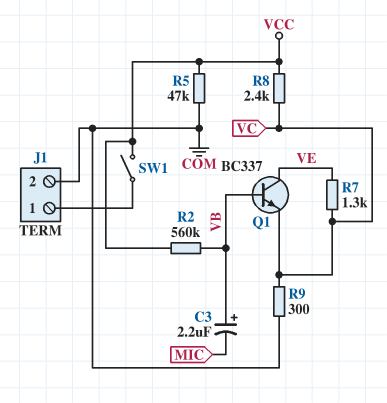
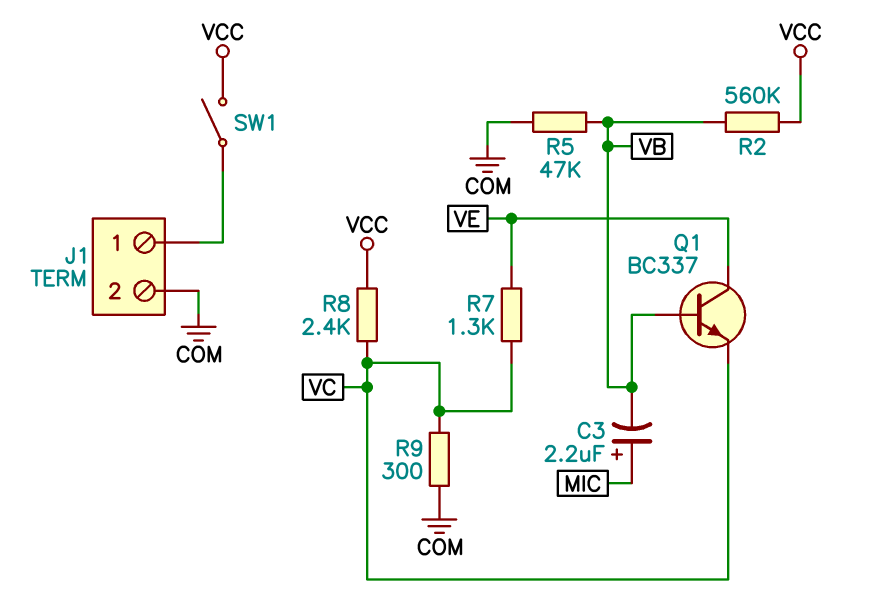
C3: 2.2uF (plus VB, minus MIC) -> 2.2uF (plus MIC, minus VB)
R5: 47k (COM, VCC) -> 47k (COM, VB)

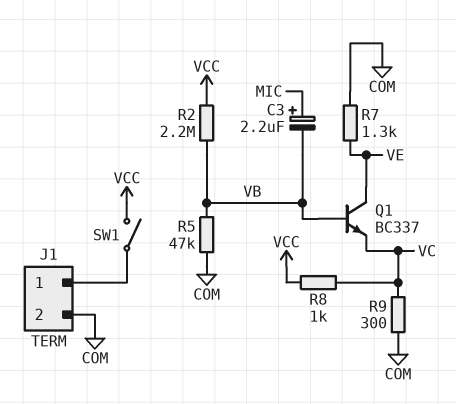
R2: 560k (VB, VCC) -> 2.2M (VB, VCC)
R7: 1.3k (VC, VE) -> 1.3k (COM, VE)
R8: 2.4k (VC, VCC) -> 1k (VC, VCC)

